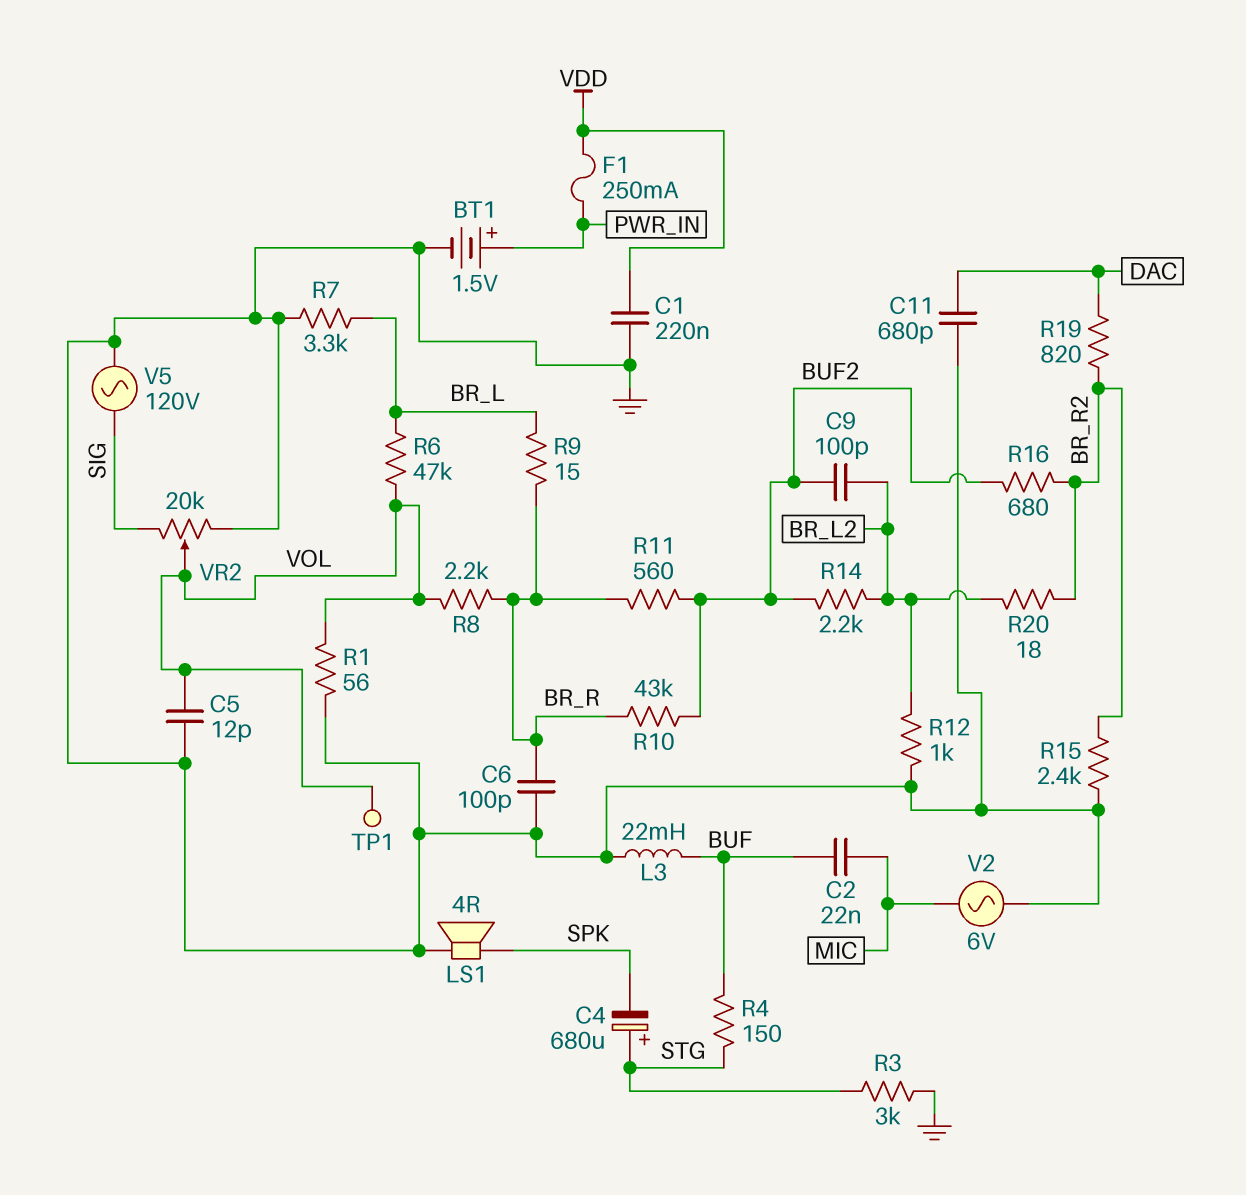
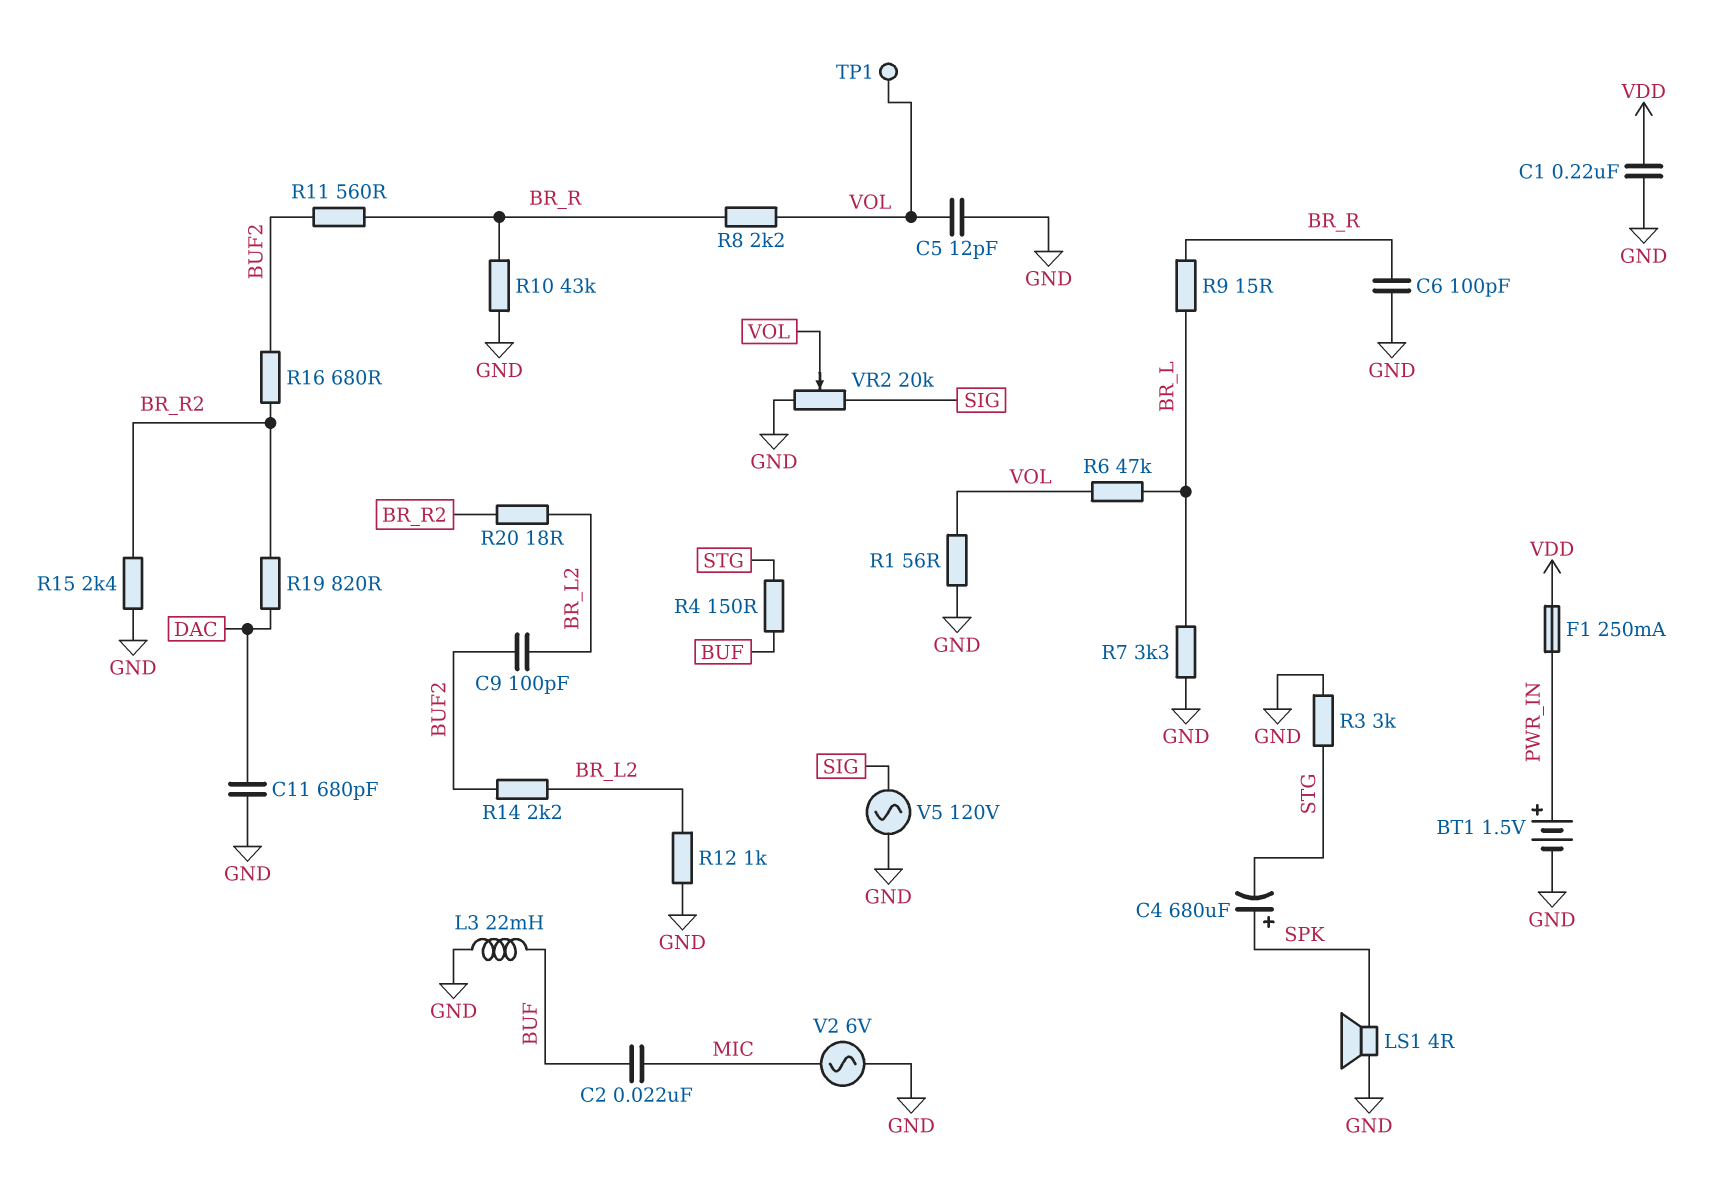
C4: 680uF (plus STG, minus SPK) -> 680uF (plus SPK, minus STG)
R10: 43k (BR_R, BUF2) -> 43k (BR_R, GND)

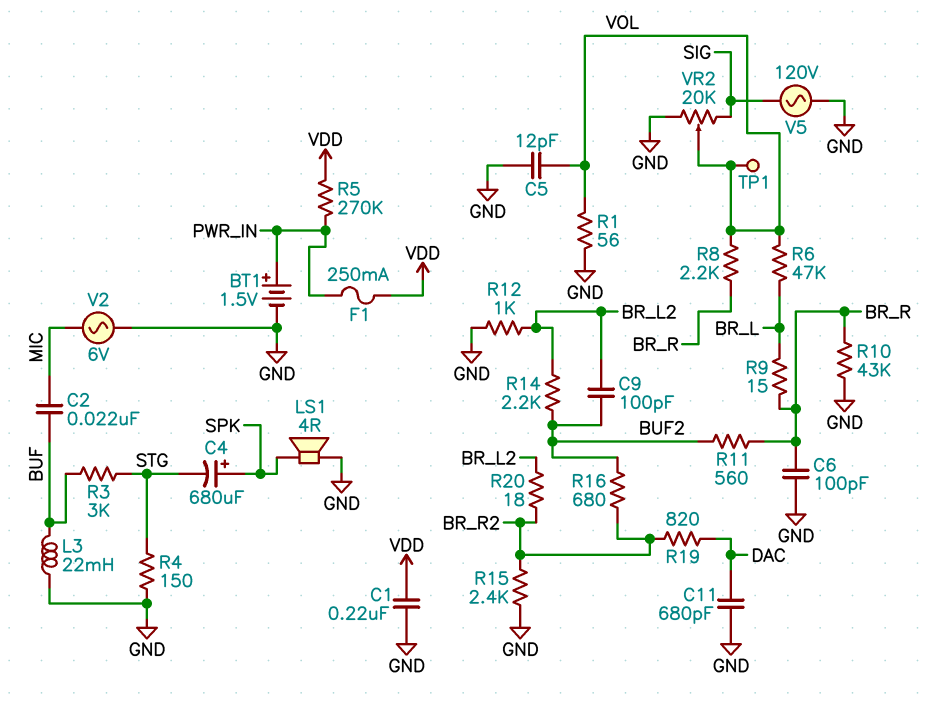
R3: 3k (GND, STG) -> 3k (BUF, STG)
R4: 150 (BUF, STG) -> 150 (GND, STG)
R5: none -> 270k (PWR_IN, VDD)
R7: 3.3k (BR_L, GND) -> none

